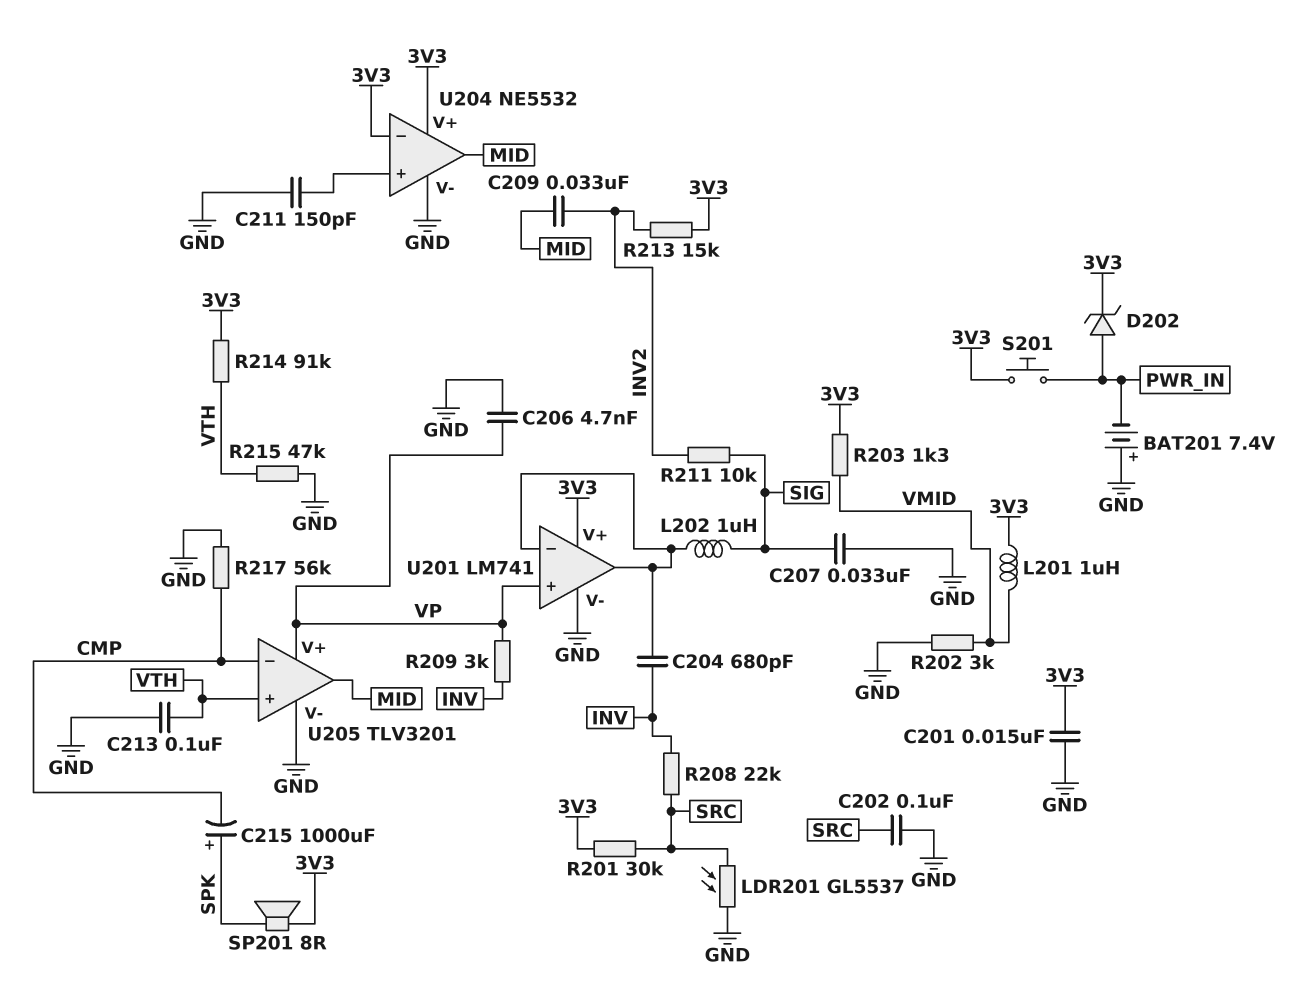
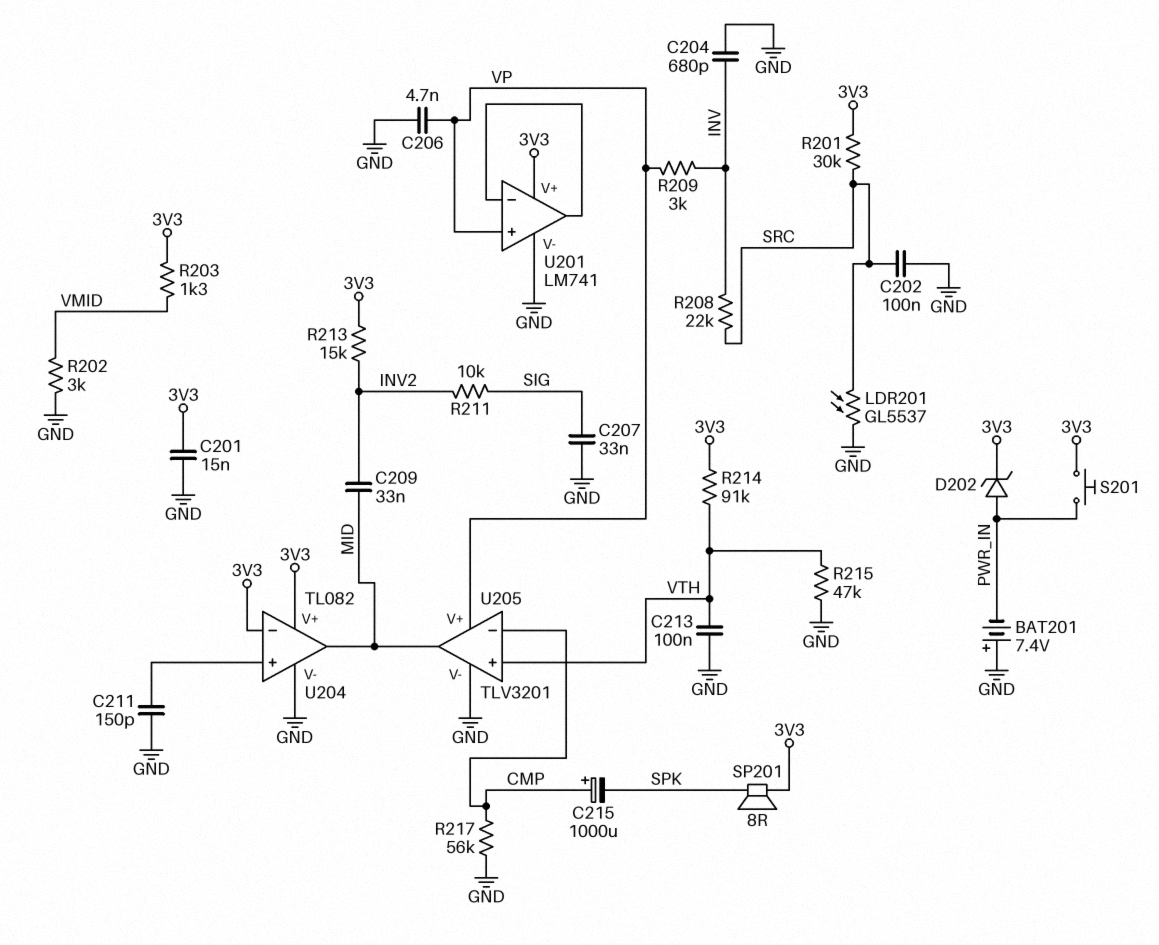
C204: 680pF (INV, U201/in-) -> 680pF (GND, INV)
C215: 1000uF (plus SPK, minus CMP) -> 1000uF (plus CMP, minus SPK)
L201: 1uH (3V3, VMID) -> none
L202: 1uH (SIG, U201/in-) -> none
U204: NE5532 -> TL082

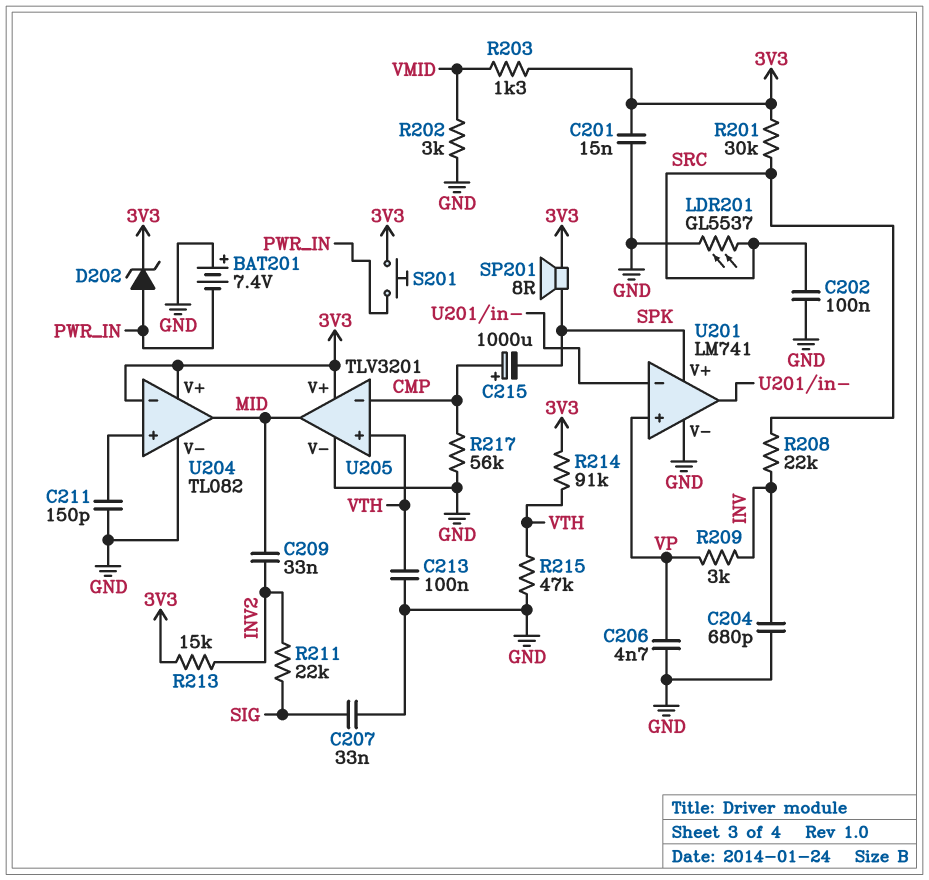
R211: 10k (INV2, SIG) -> 22k (INV2, SIG)
U201 pin V+: 3V3 -> SPK
U205 pin V+: VP -> 3V3

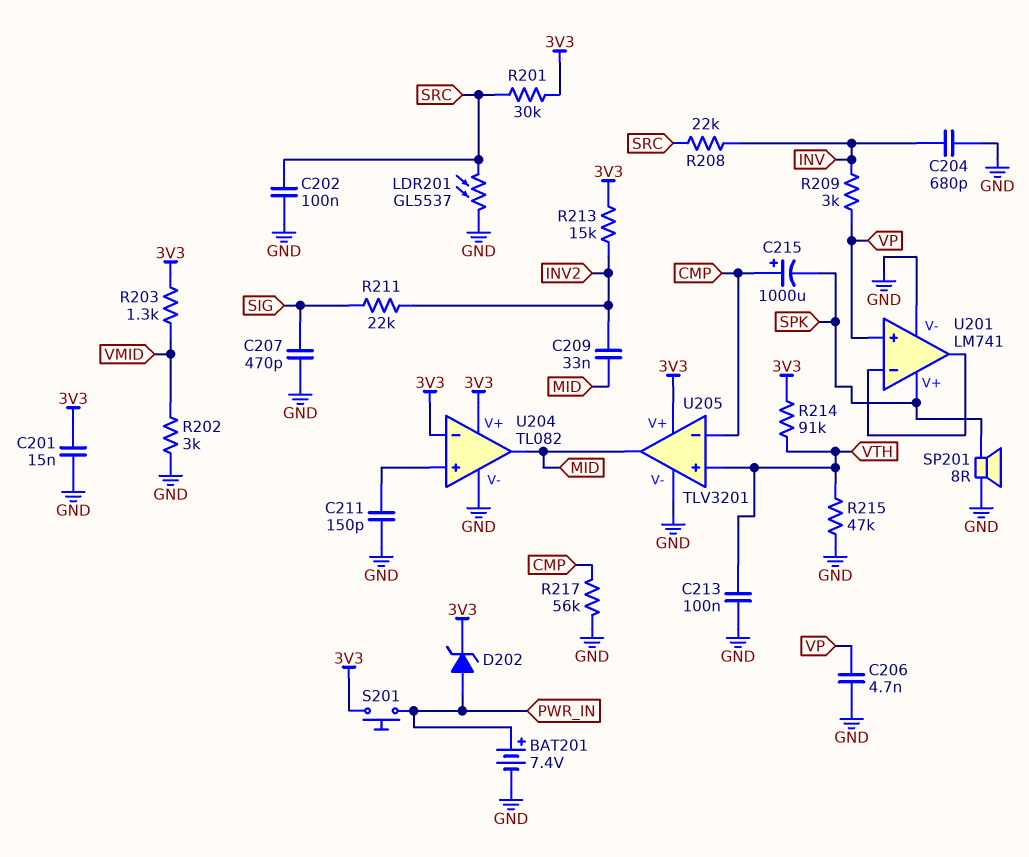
BAT201: 7.4V (plus GND, minus PWR_IN) -> 7.4V (plus PWR_IN, minus GND)
C207: 33nF (GND, SIG) -> 470pF (GND, SIG)
SP201: speaker 8R (3V3, SPK) -> speaker 8R (GND, SPK)

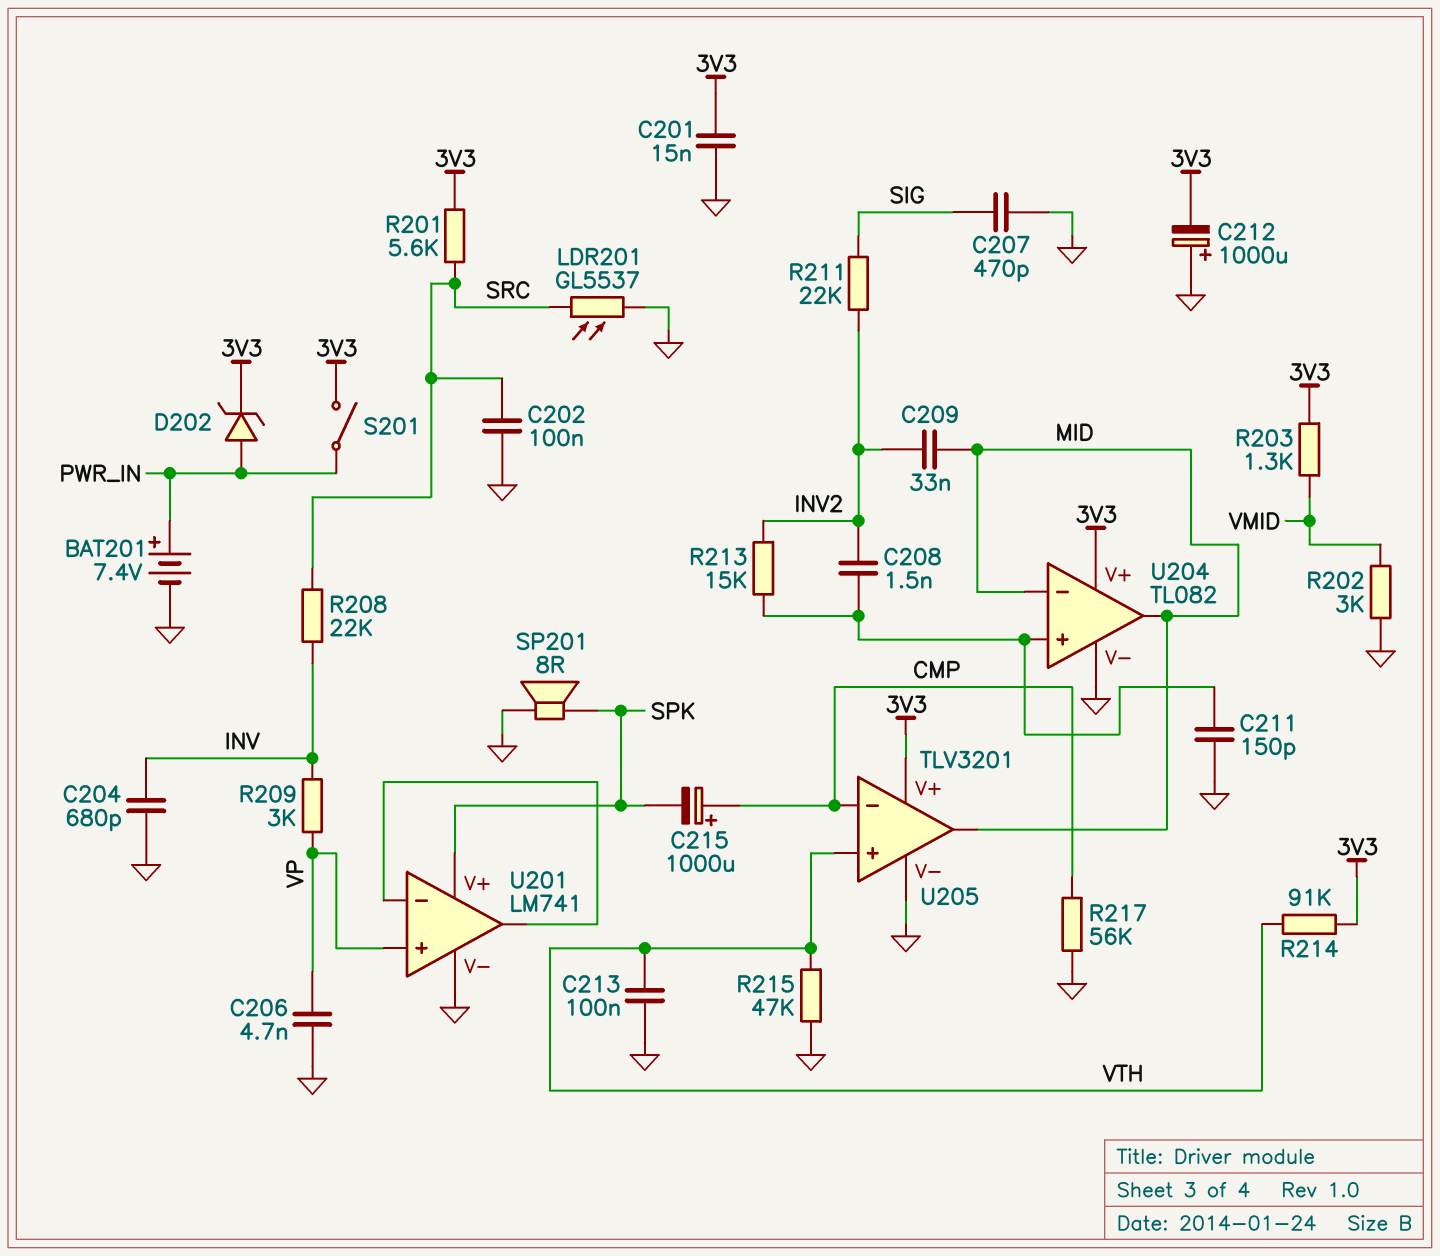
C208: none -> 1.5nF (INV2, U204/in+)
C212: none -> 1000uF (plus GND, minus 3V3)
R201: 30k (3V3, SRC) -> 5.6k (3V3, SRC)
R213: 15k (3V3, INV2) -> 15k (INV2, U204/in+)
S201: button (3V3, PWR_IN) -> switch (3V3, PWR_IN)
U204 pin in-: 3V3 -> MID

